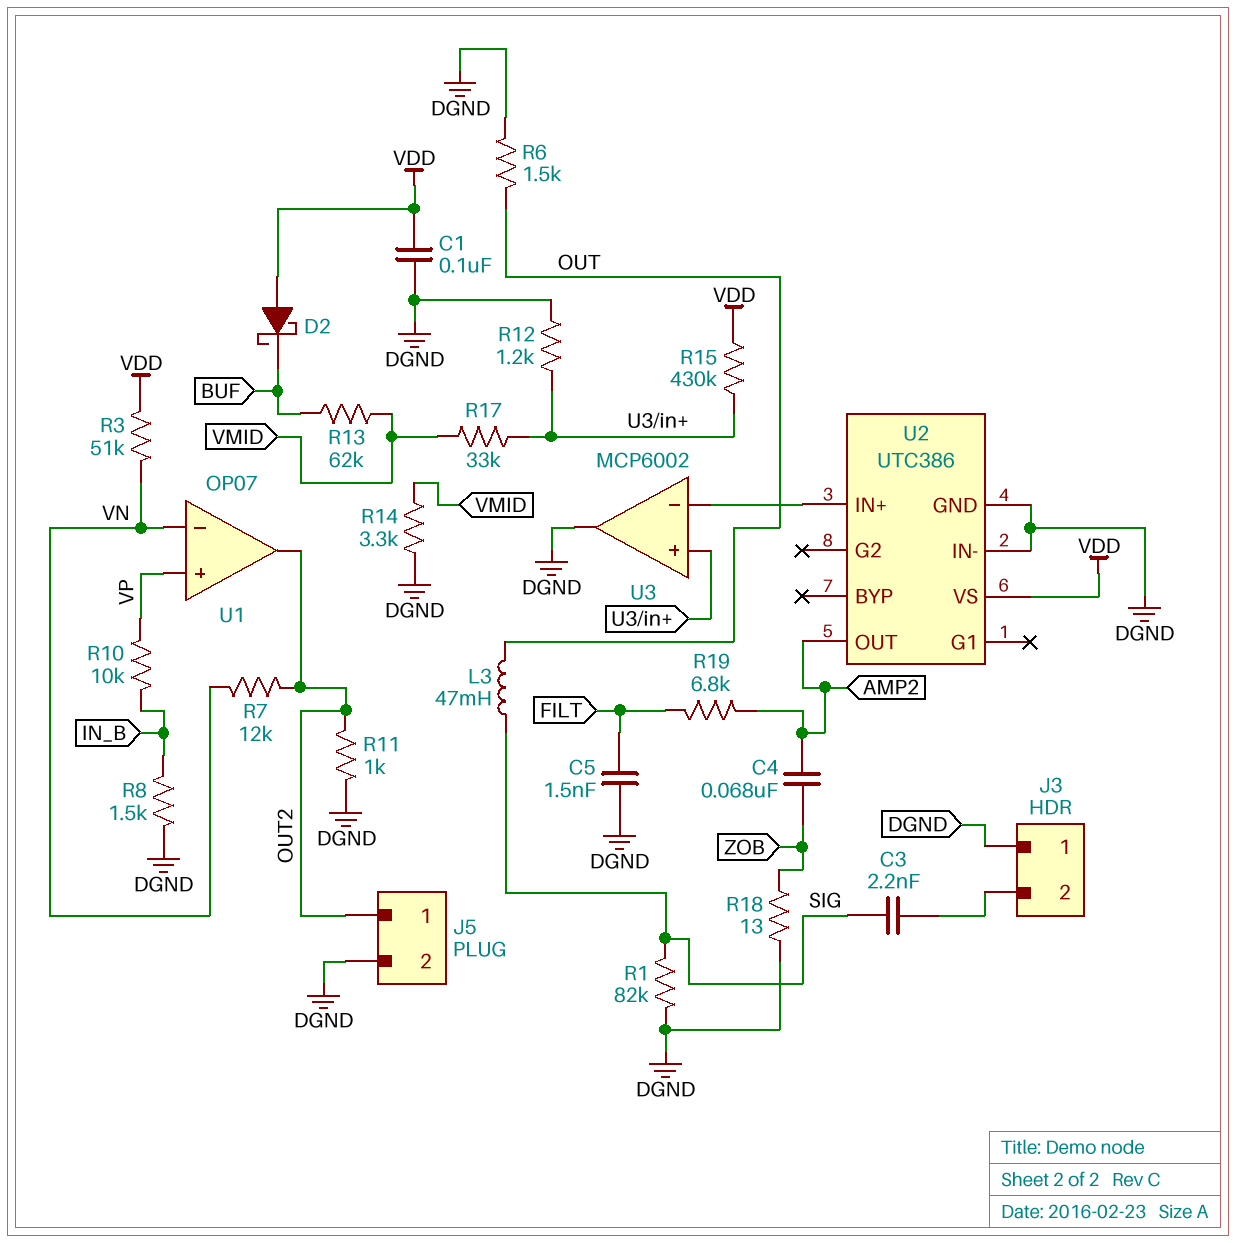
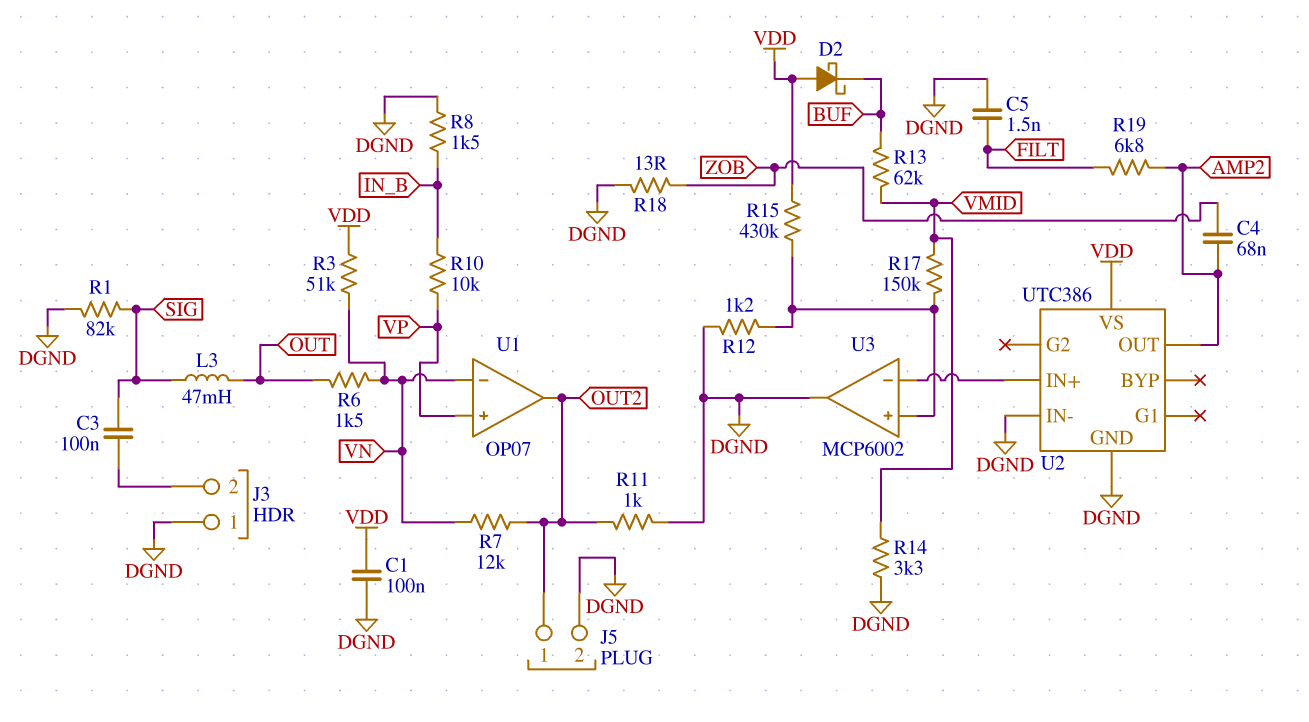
C3: 2.2nF (J3/2, SIG) -> 100nF (J3/2, SIG)
R6: 1.5k (DGND, OUT) -> 1.5k (OUT, VN)
R17: 33k (U3/in+, VMID) -> 150k (U3/in+, VMID)

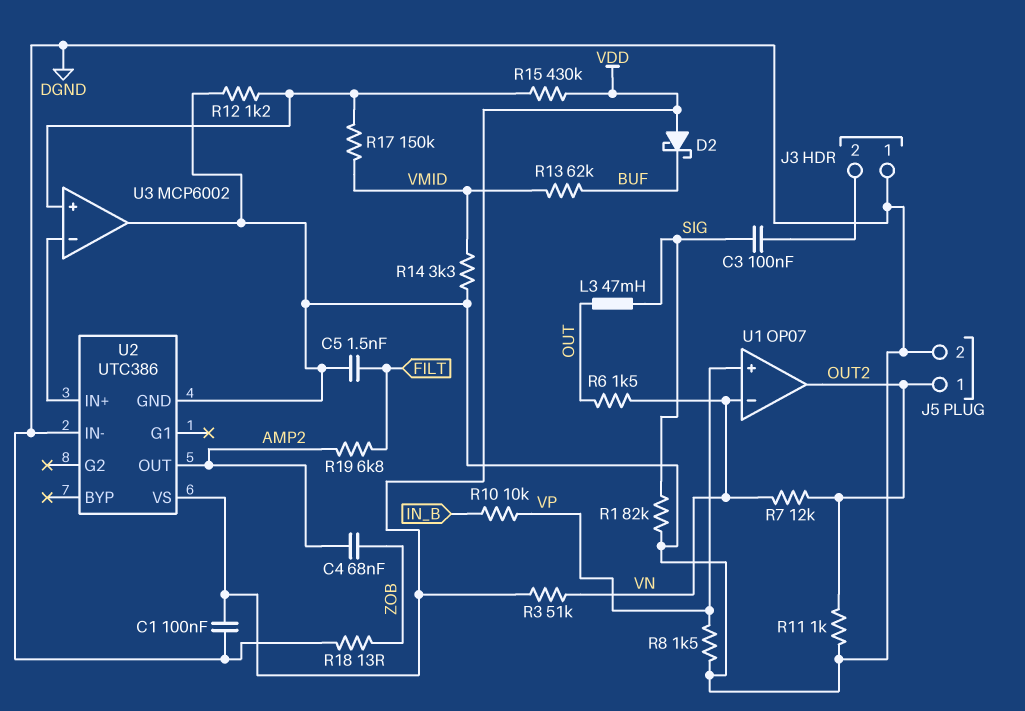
R8: 1.5k (DGND, IN_B) -> 1.5k (DGND, VP)

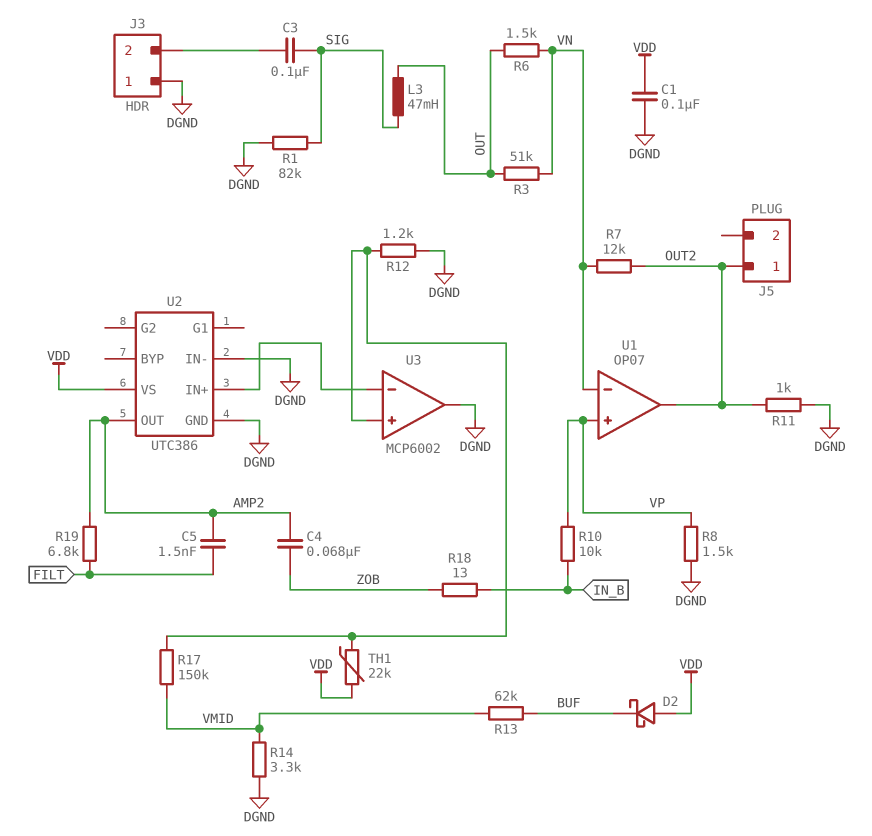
C5: 1.5nF (DGND, FILT) -> 1.5nF (AMP2, FILT)
J5 pin 2: DGND -> none
R3: 51k (VDD, VN) -> 51k (OUT, VN)
R15: 430k (U3/in+, VDD) -> none
R18: 13 (DGND, ZOB) -> 13 (IN_B, ZOB)
TH1: none -> 22k (U3/in+, VDD)

